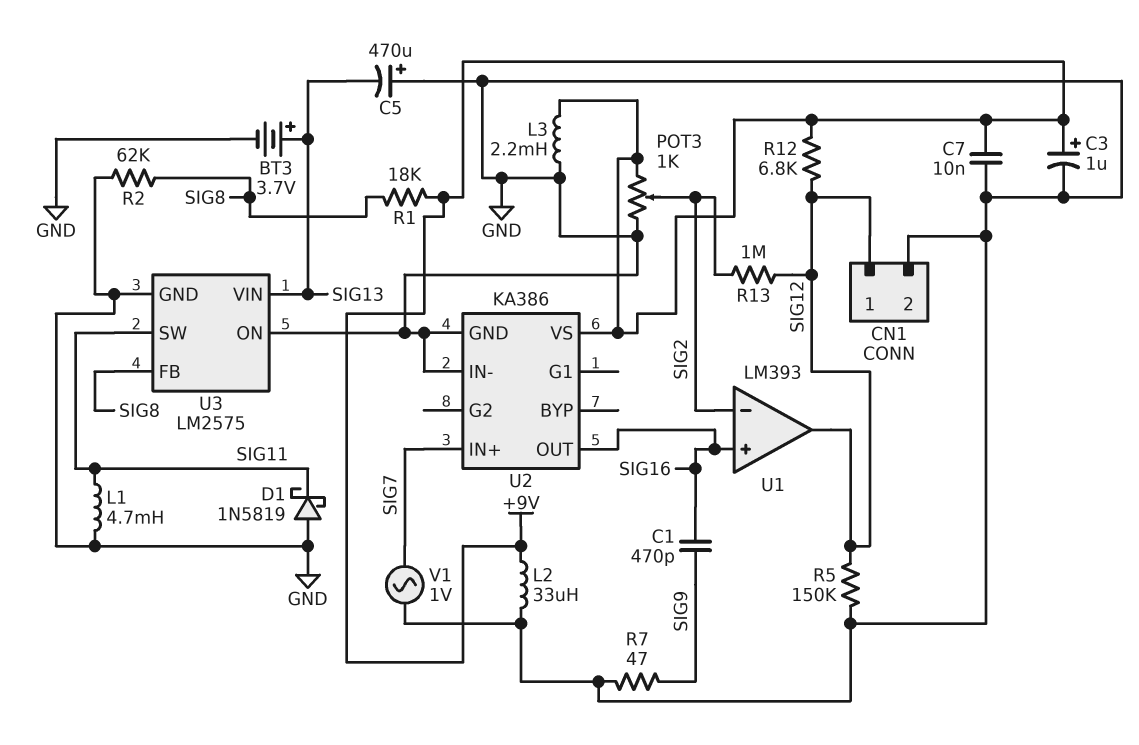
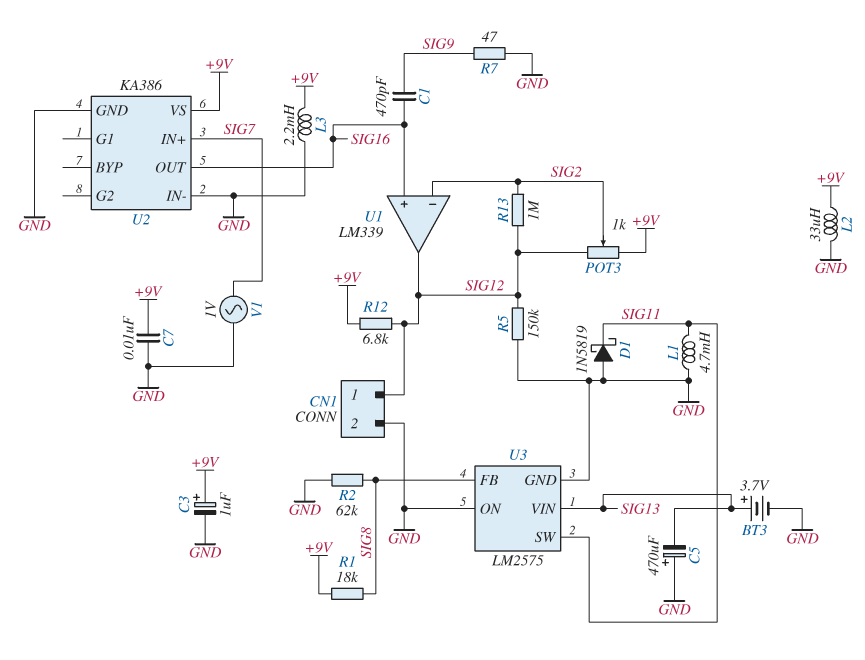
POT3: 1k (+9V, GND, wiper SIG2) -> 1k (+9V, SIG12, wiper SIG2)
U1: LM393 -> LM339

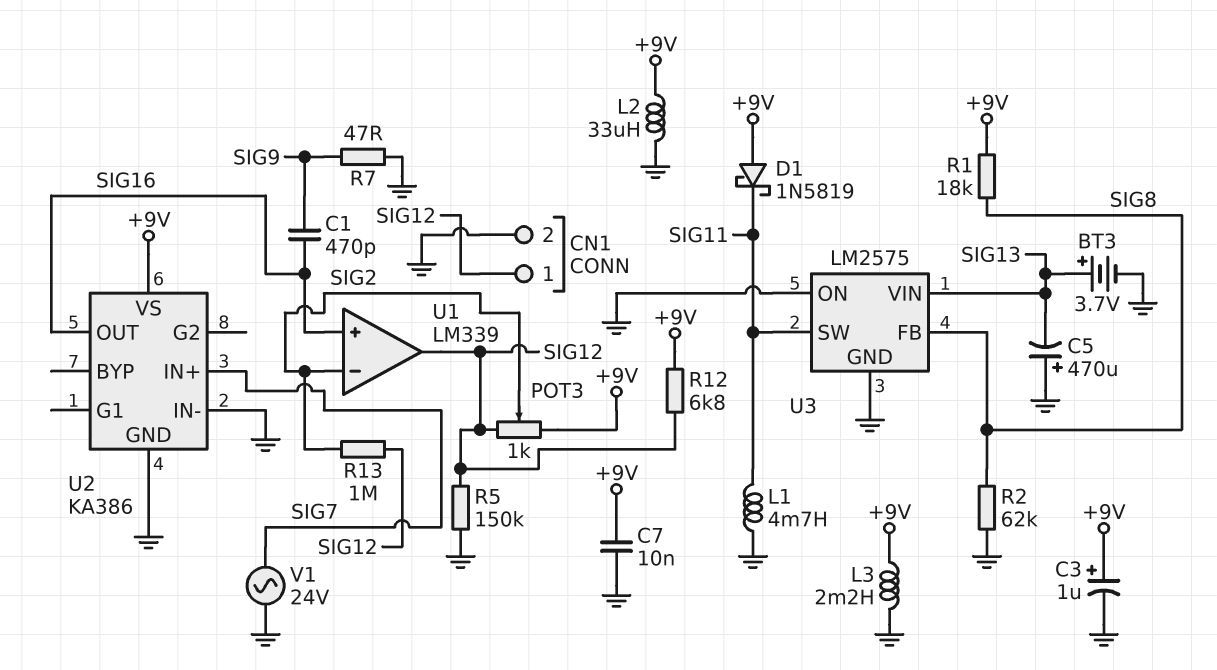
D1: schottky 1N5819 (A GND, K SIG11) -> schottky 1N5819 (A +9V, K SIG11)
V1: AC 1V (GND, SIG7) -> AC 24V (GND, SIG7)

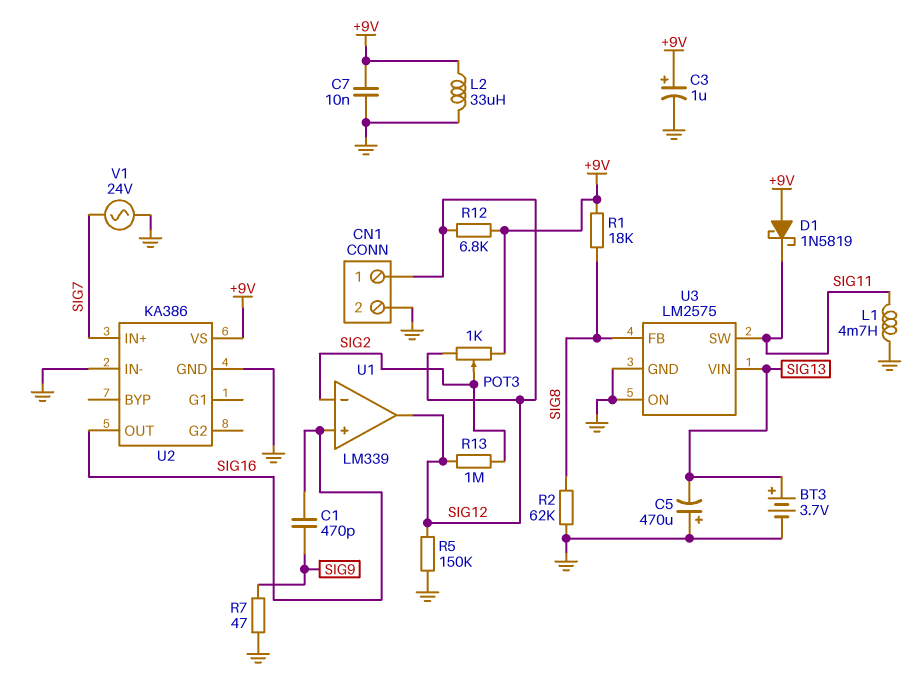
L3: 2.2mH (+9V, GND) -> none

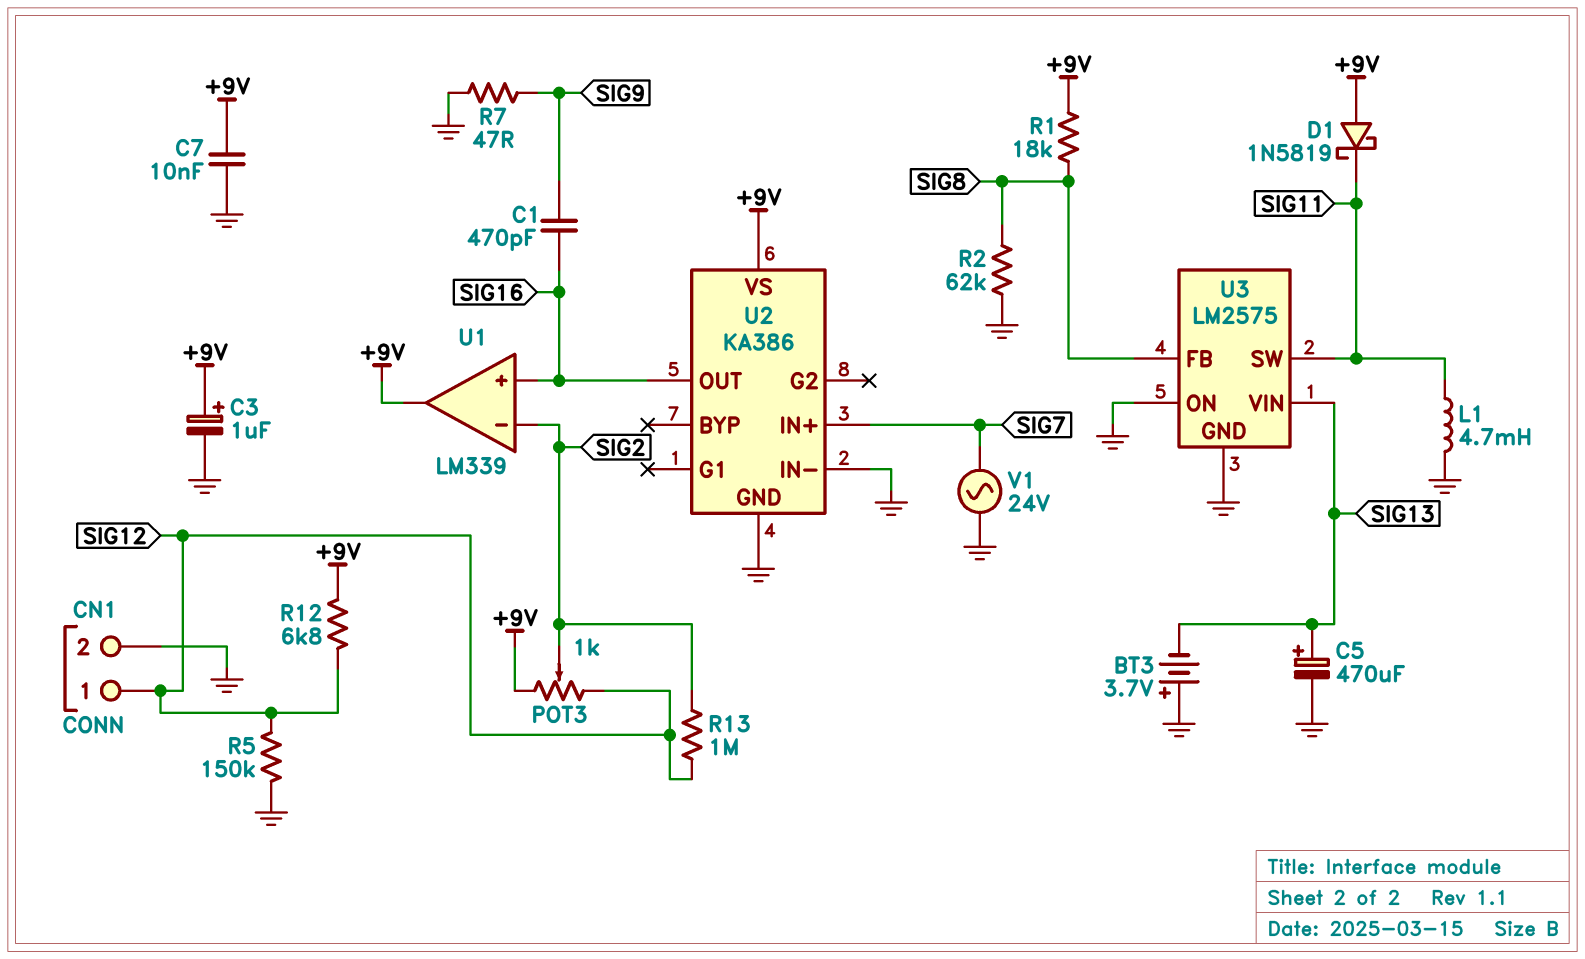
BT3: 3.7V (plus SIG13, minus GND) -> 3.7V (plus GND, minus SIG13)
C5: 470uF (plus GND, minus SIG13) -> 470uF (plus SIG13, minus GND)
L2: 33uH (+9V, GND) -> none
U1 pin out: SIG12 -> +9V

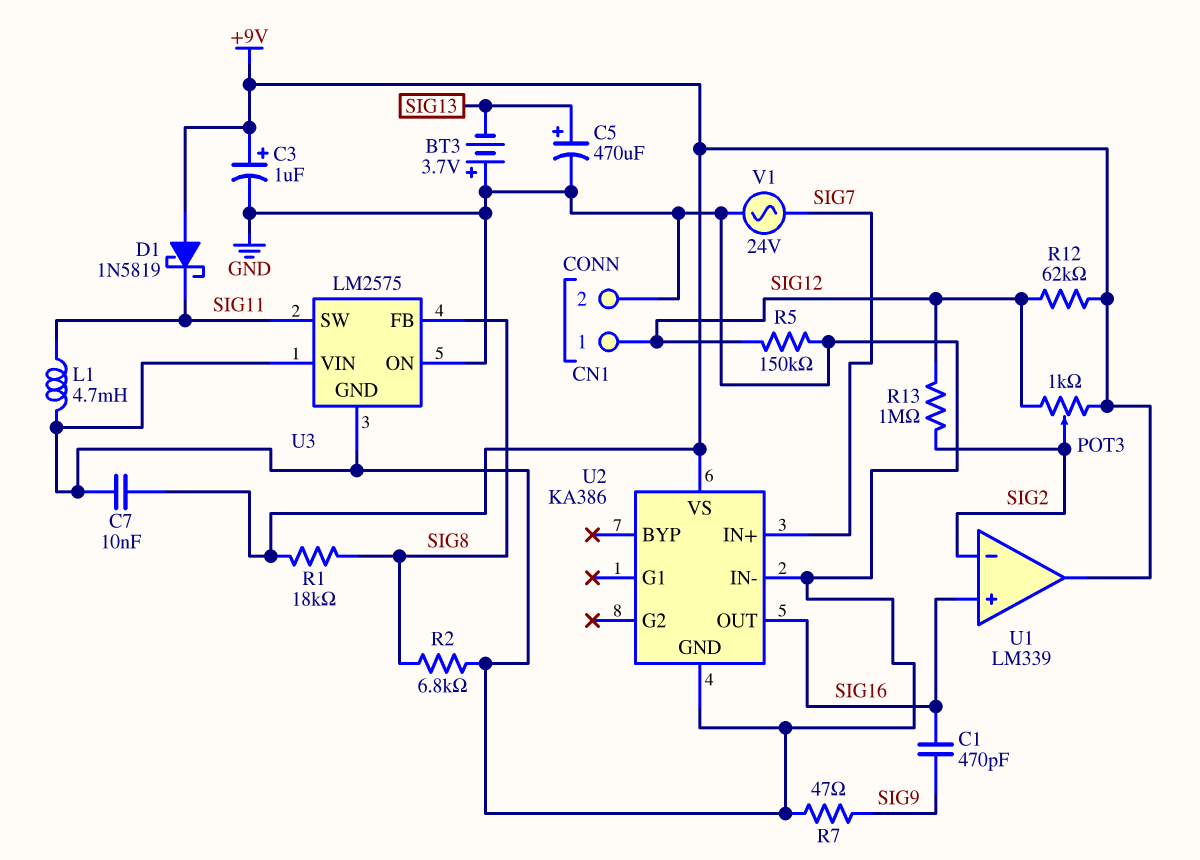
R2: 62k (GND, SIG8) -> 6.8k (GND, SIG8)
R12: 6.8k (+9V, SIG12) -> 62k (+9V, SIG12)
U3 pin VIN: SIG13 -> GND

